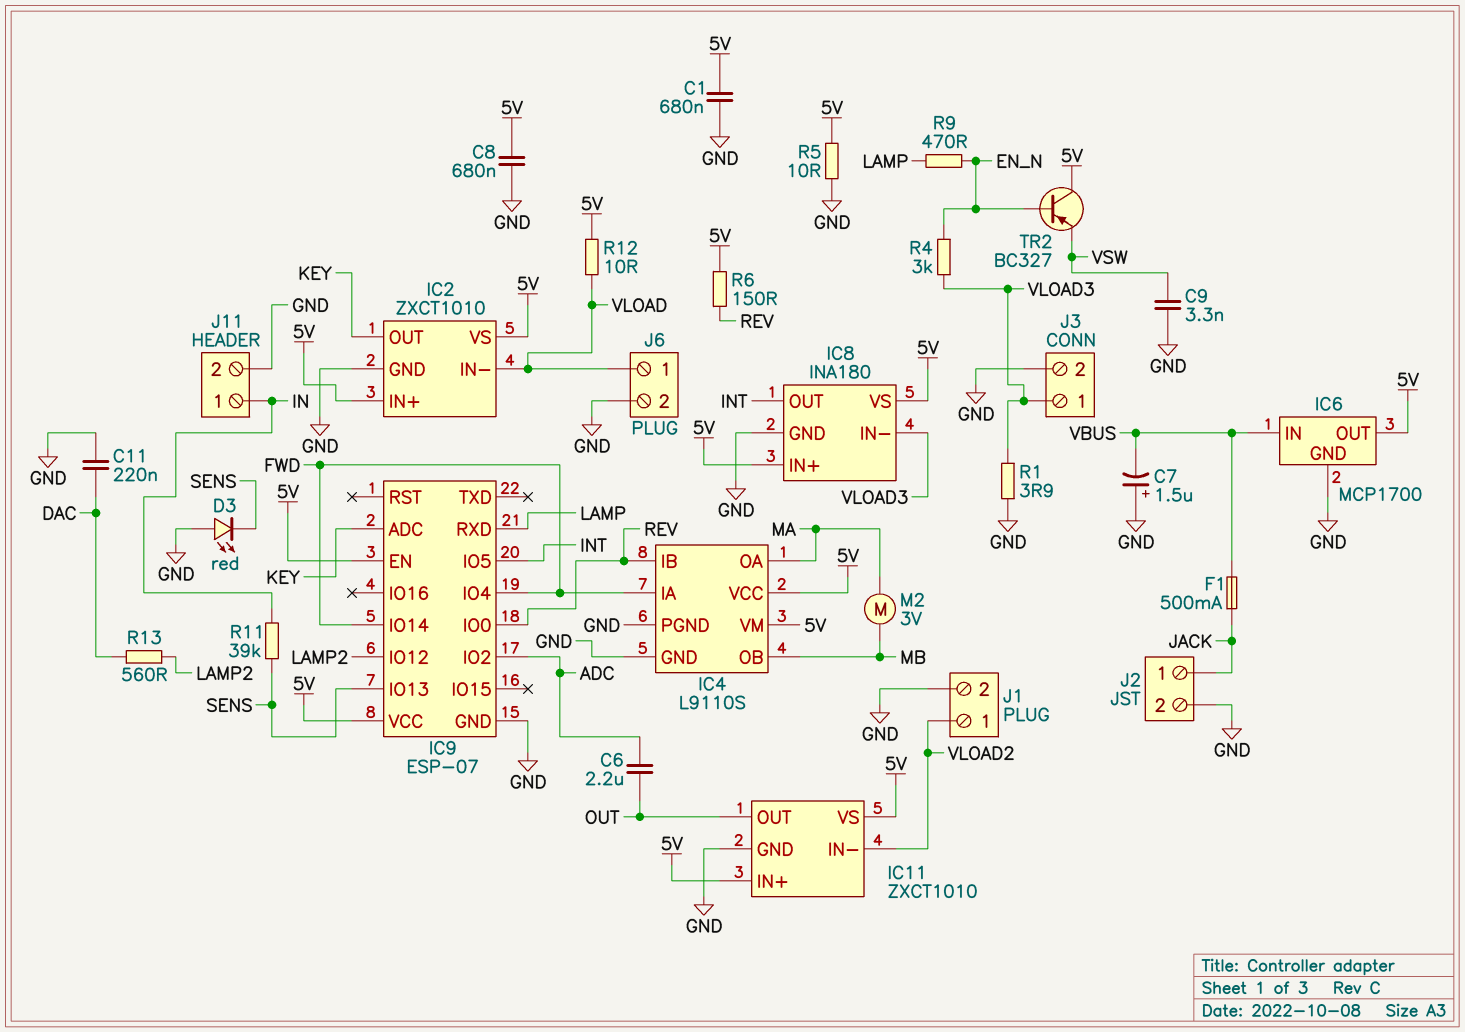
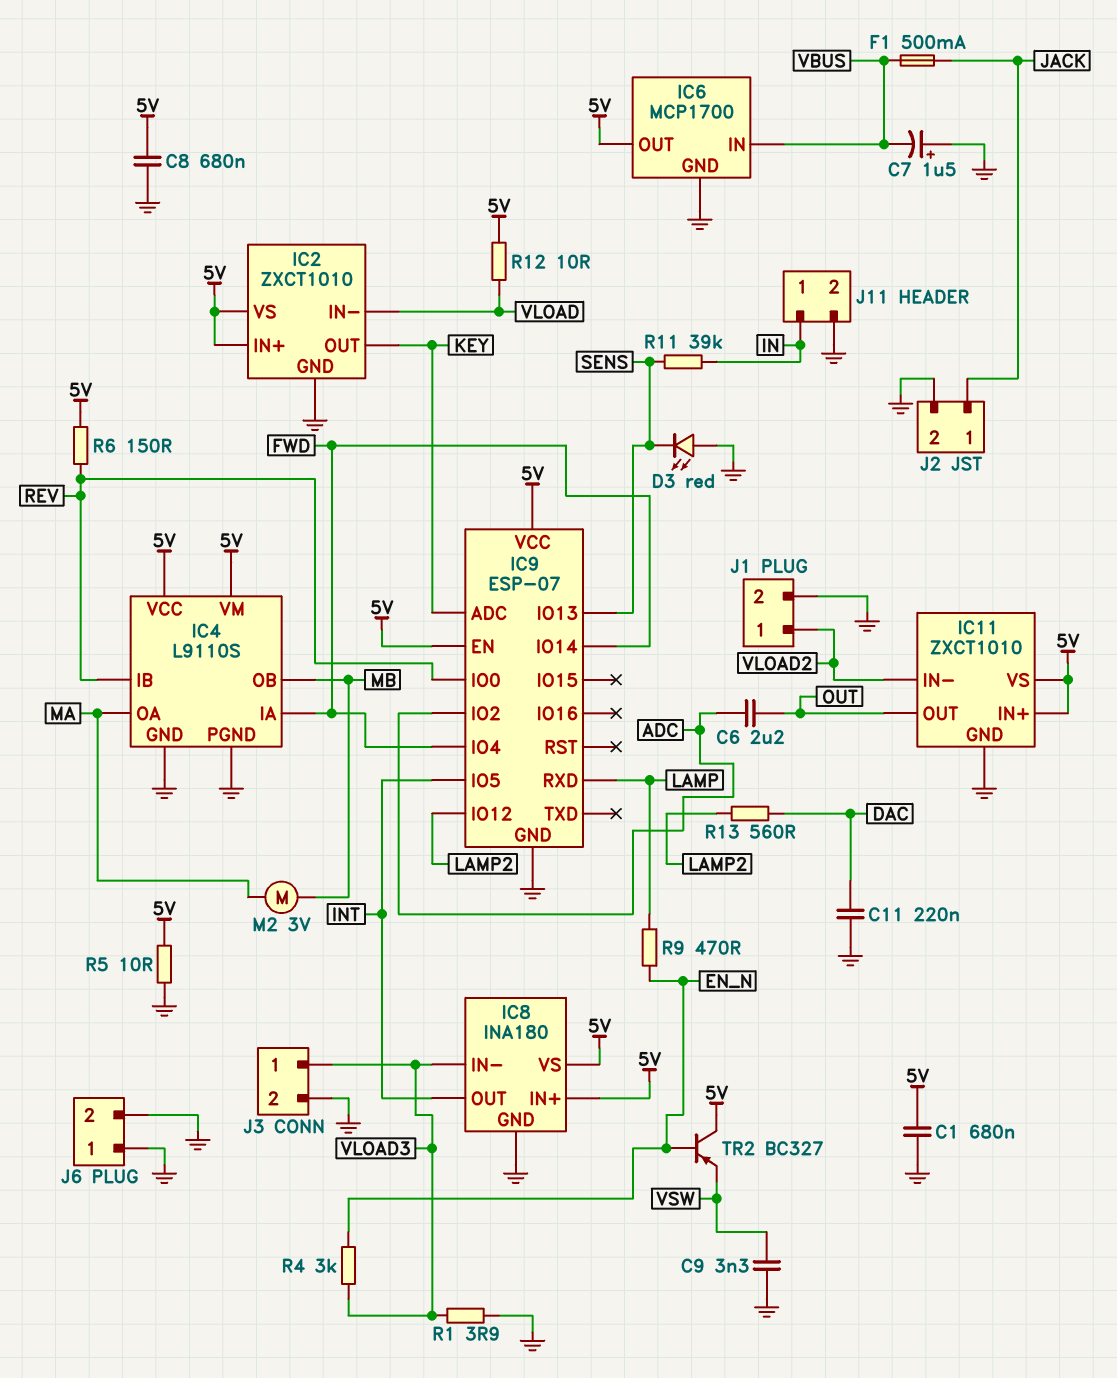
J6 pin 1: VLOAD -> GND

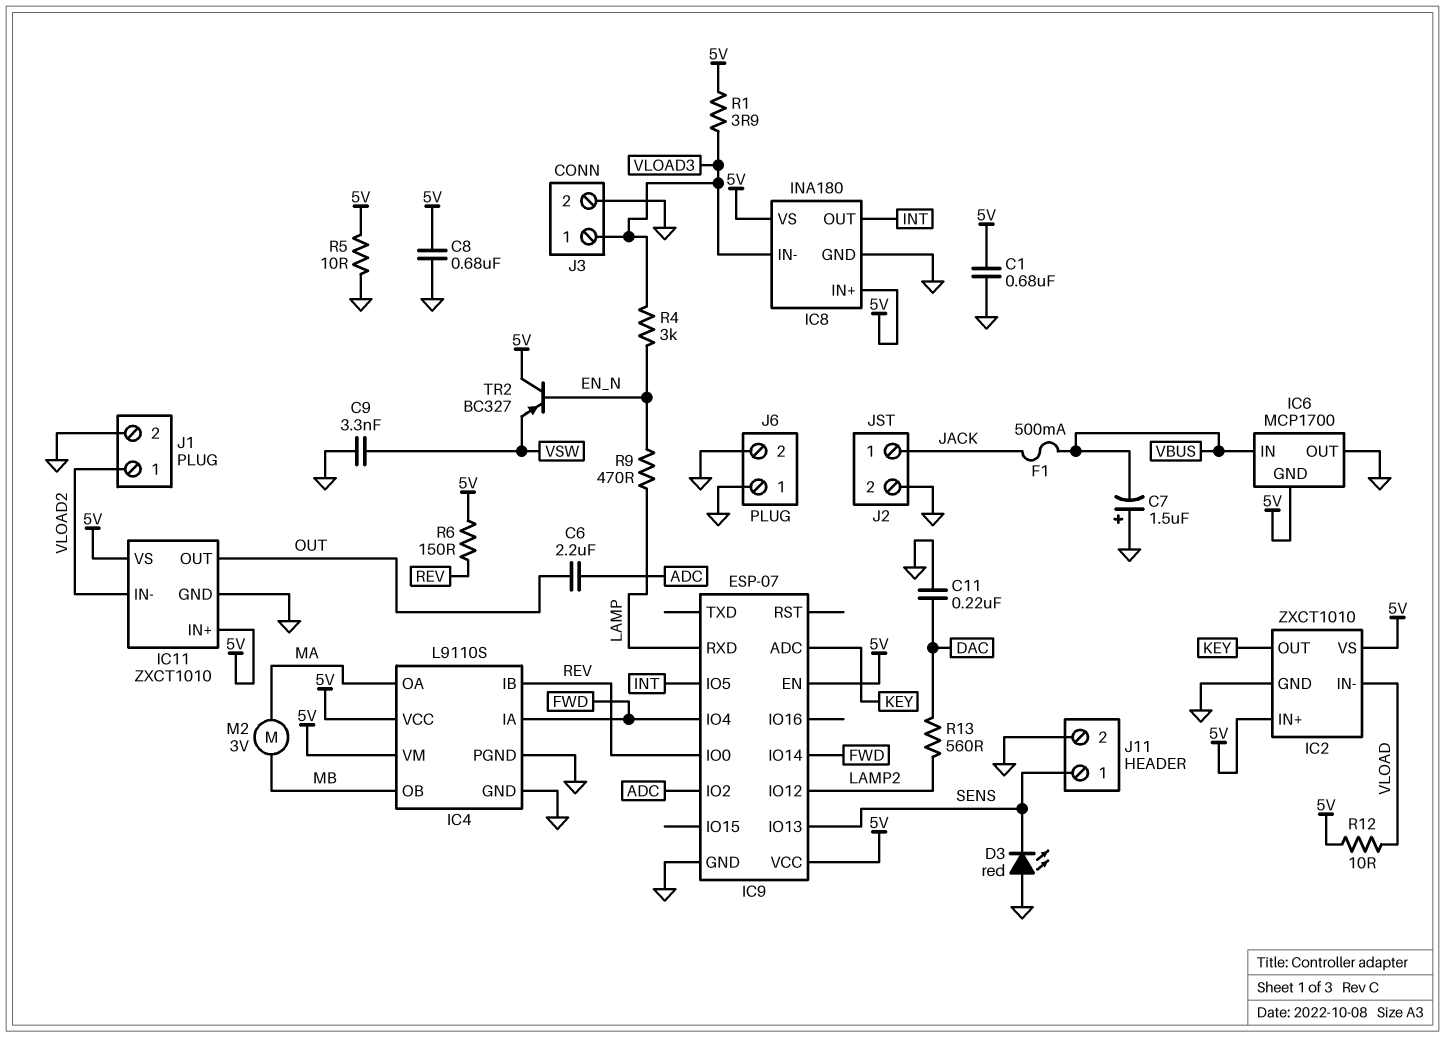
IC6 pin GND: GND -> 5V
IC6 pin OUT: 5V -> GND
J11 pin 1: IN -> SENS
R1: 3.9 (GND, VLOAD3) -> 3.9 (5V, VLOAD3)
R11: 39k (IN, SENS) -> none

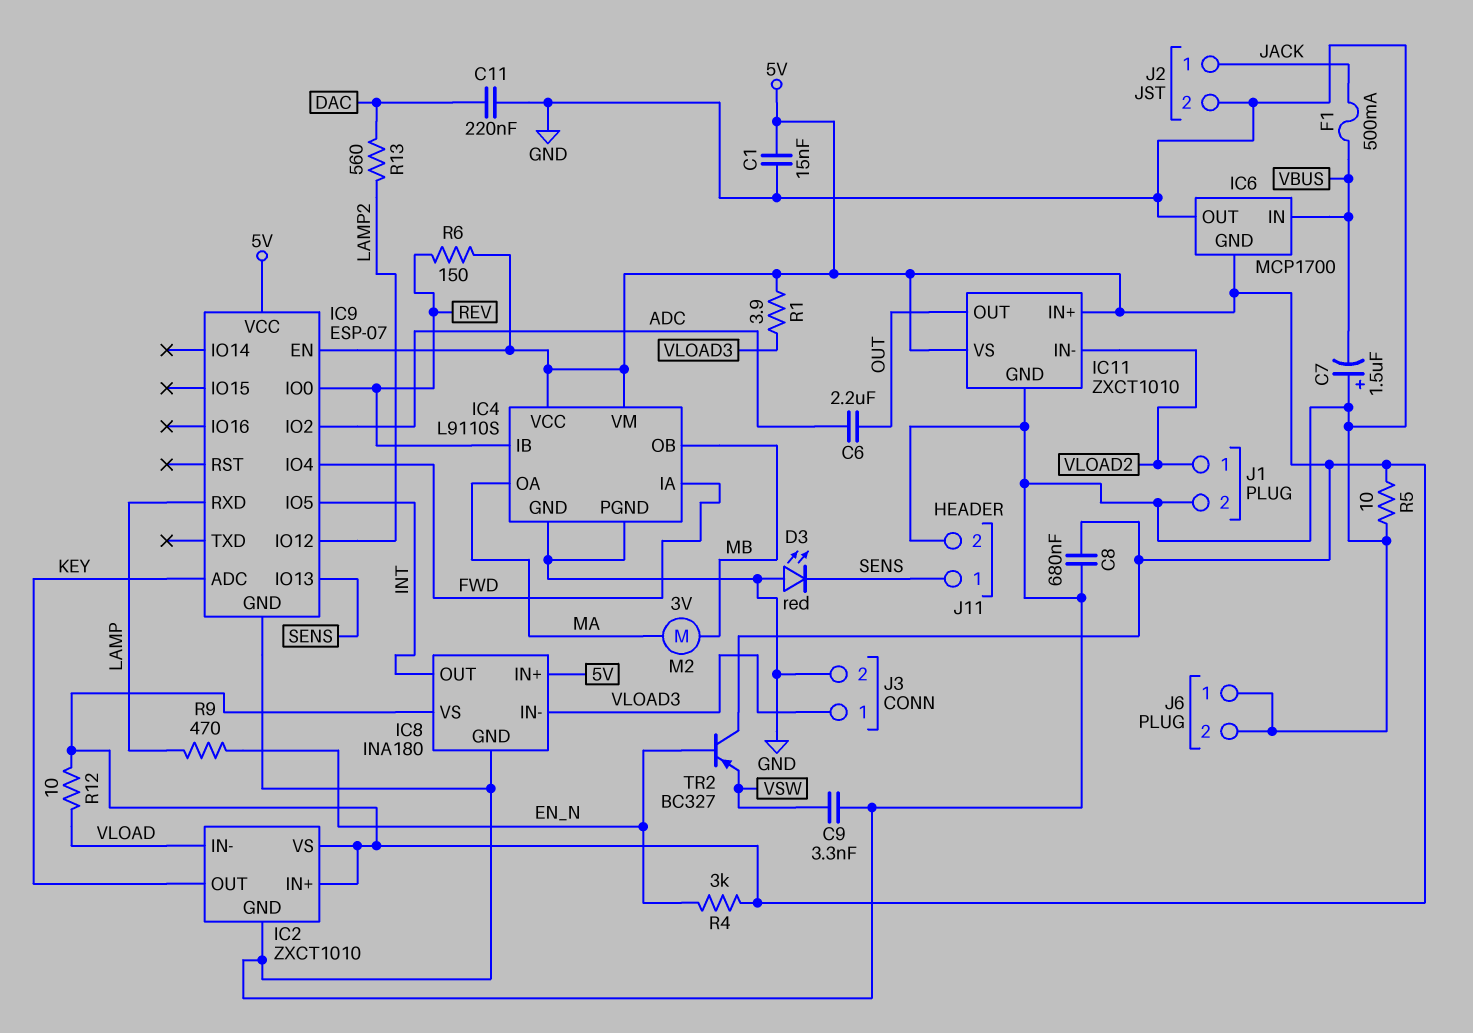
C1: 680nF (5V, GND) -> 15nF (5V, GND)
IC9 pin IO14: FWD -> none
R4: 3k (EN_N, VLOAD3) -> 3k (5V, EN_N)

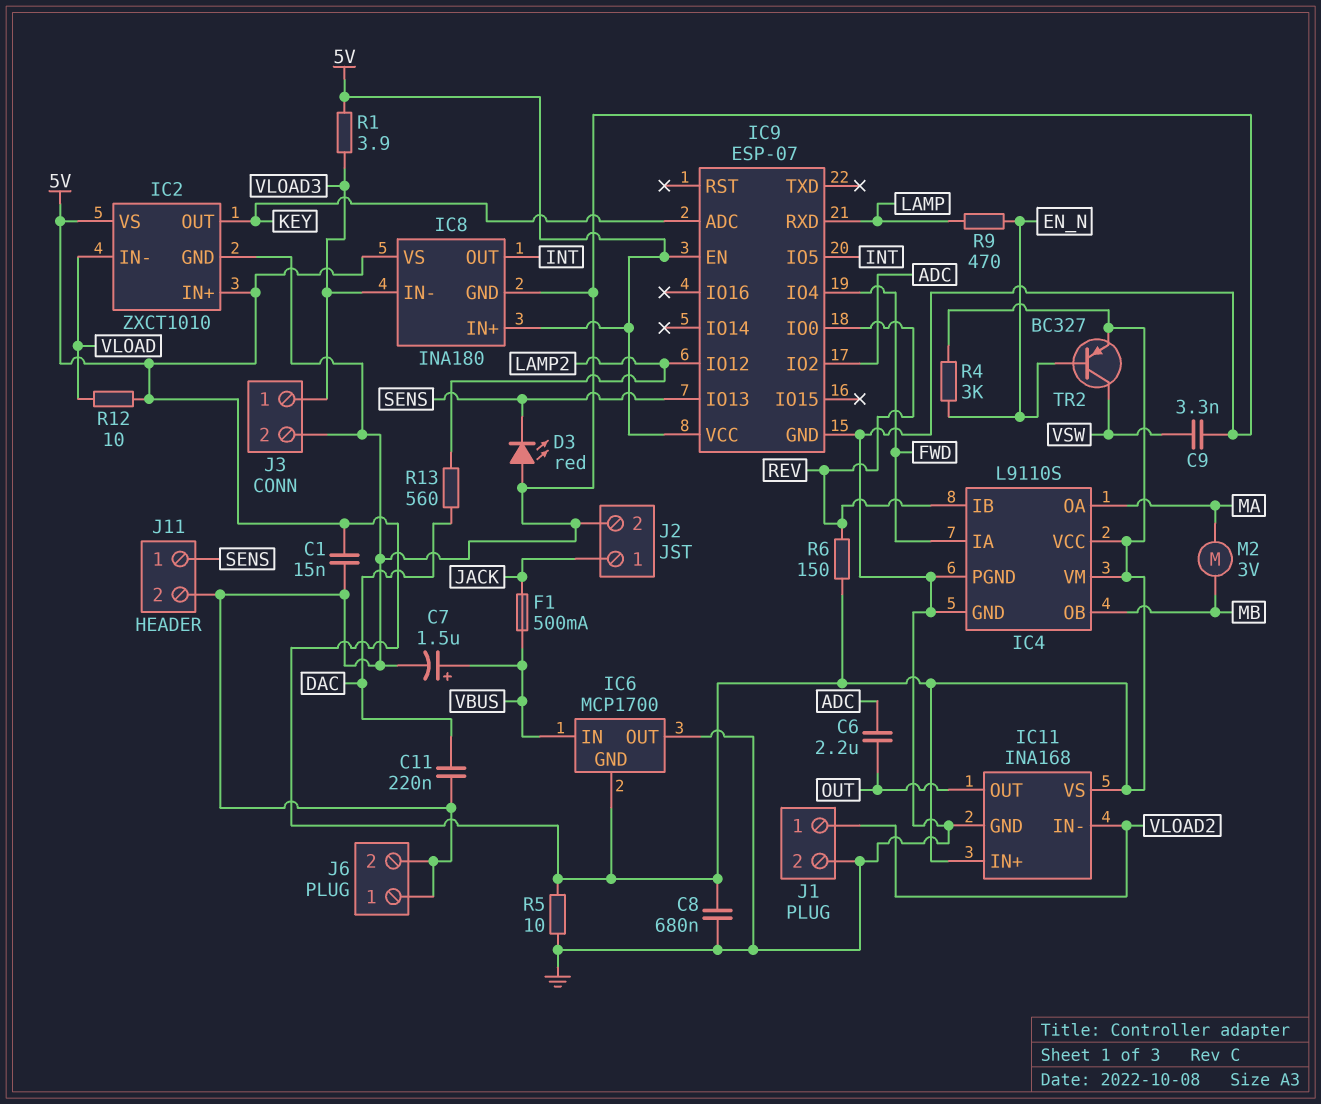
C7: 1.5uF (plus GND, minus VBUS) -> 1.5uF (plus VBUS, minus GND)
IC11: ZXCT1010 -> INA168
TR2: PNP BC327 (B EN_N, C 5V, E VSW) -> PNP BC327 (B EN_N, C VSW, E 5V)

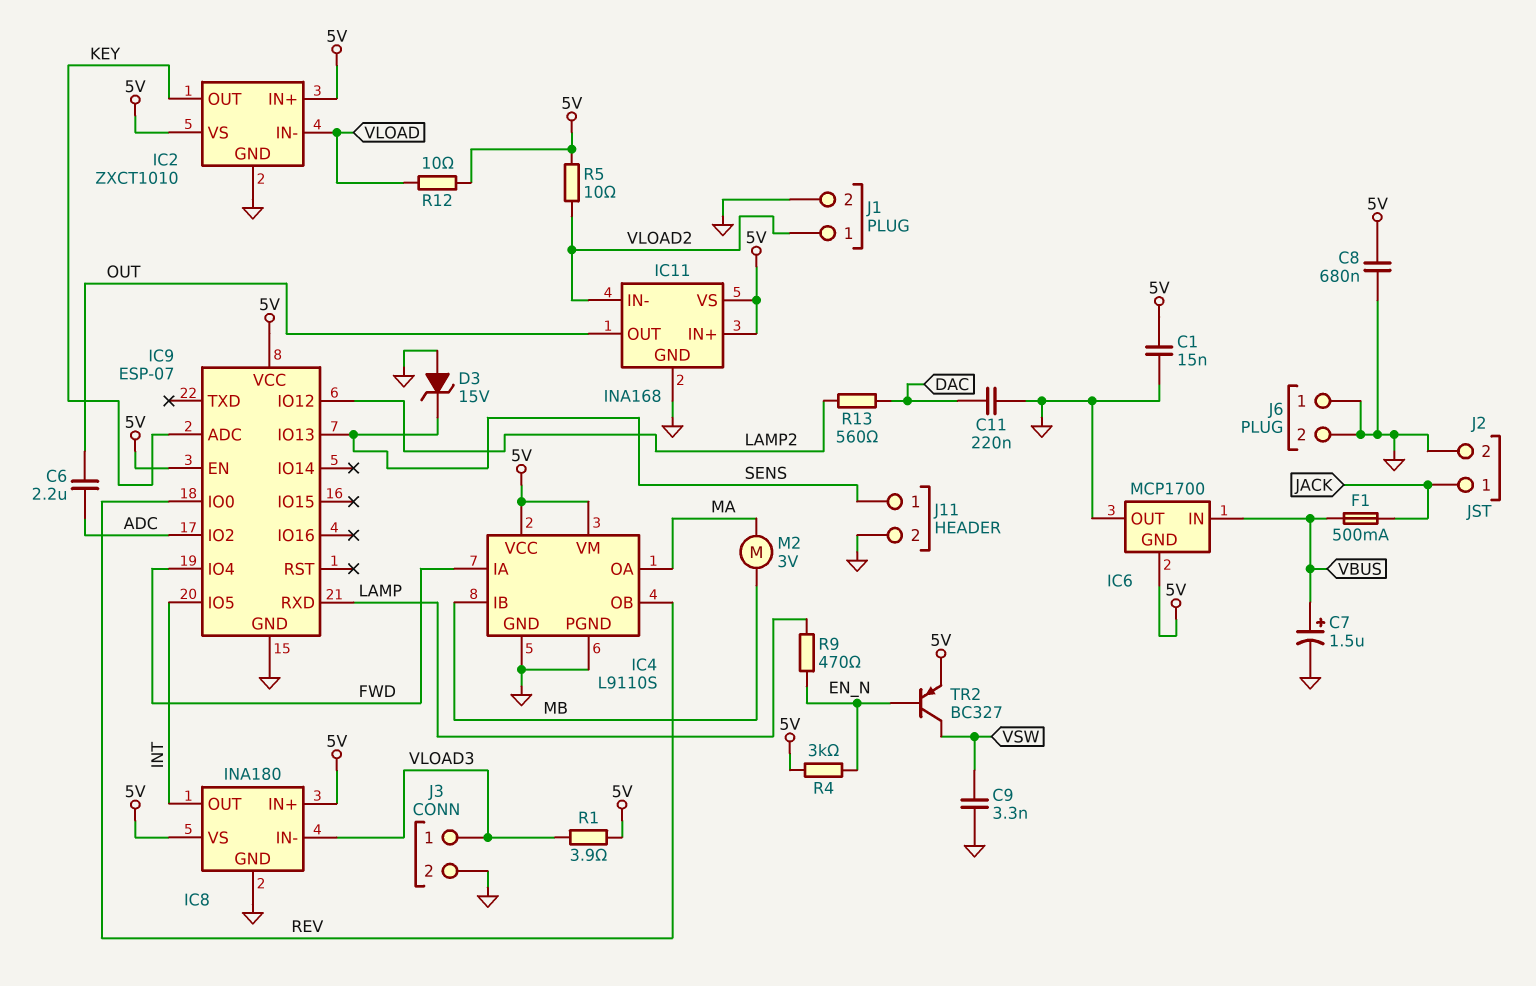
D3: LED red (A GND, K SENS) -> zener 15V (A GND, K SENS)
IC4 pin IB: REV -> MB
IC4 pin OB: MB -> REV
R5: 10 (5V, GND) -> 10 (5V, VLOAD2)
R6: 150 (5V, REV) -> none

